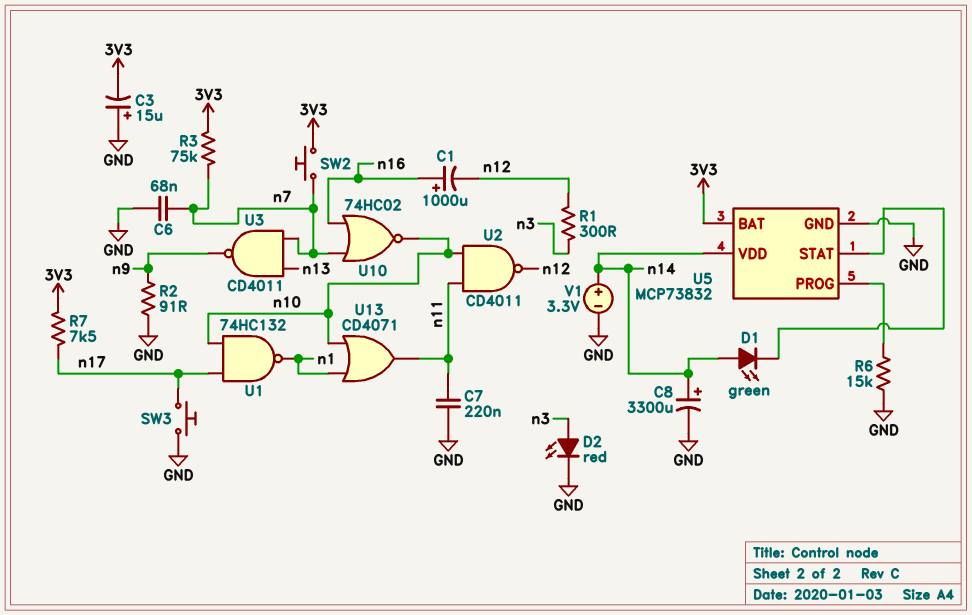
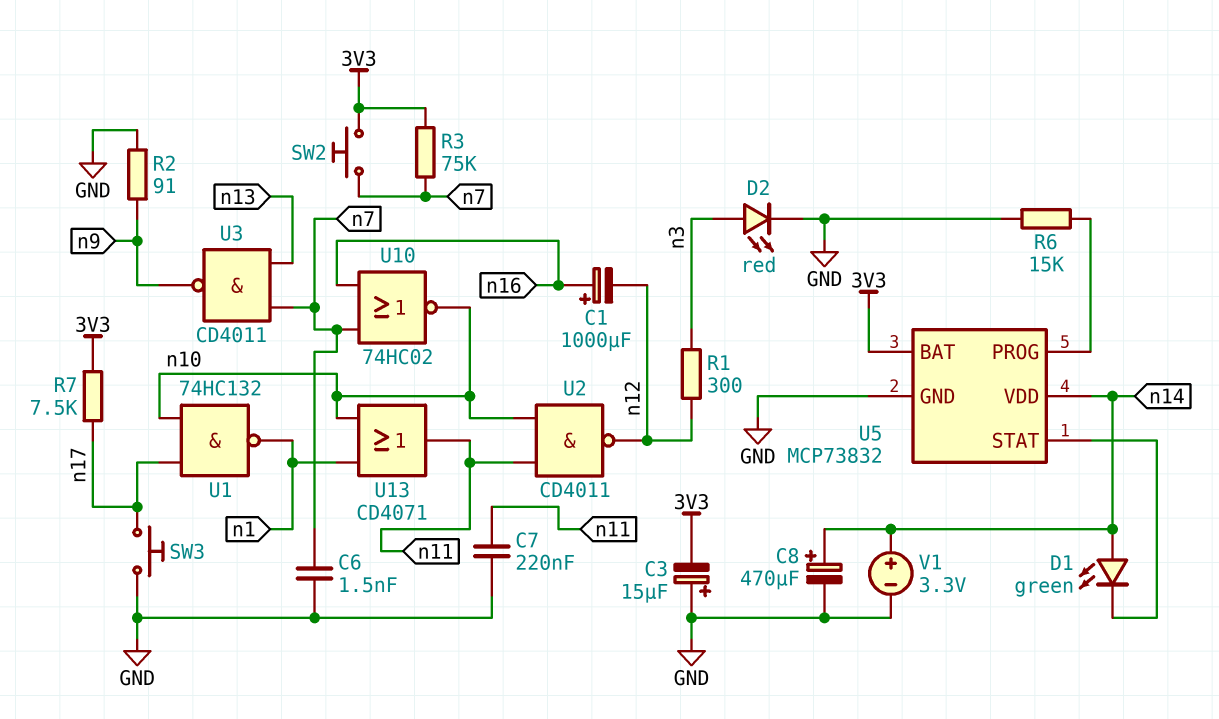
C6: 68nF (GND, n7) -> 1.5nF (GND, n7)
C8: 3300uF (plus n14, minus GND) -> 470uF (plus n14, minus GND)

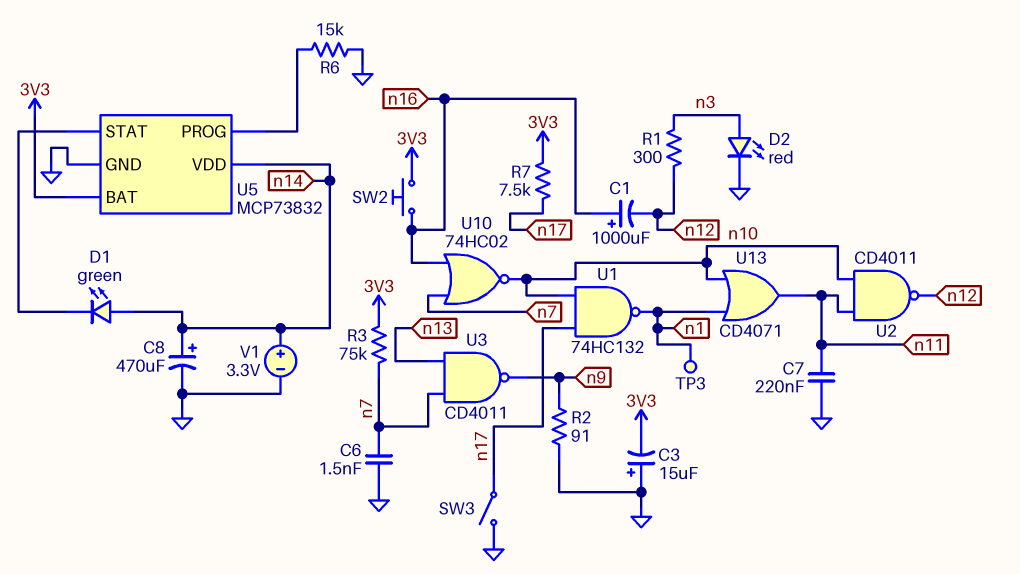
SW2: button (3V3, n7) -> button (3V3, n16)
SW3: button (GND, n17) -> switch (GND, n17)
TP3: none -> test point (n1)

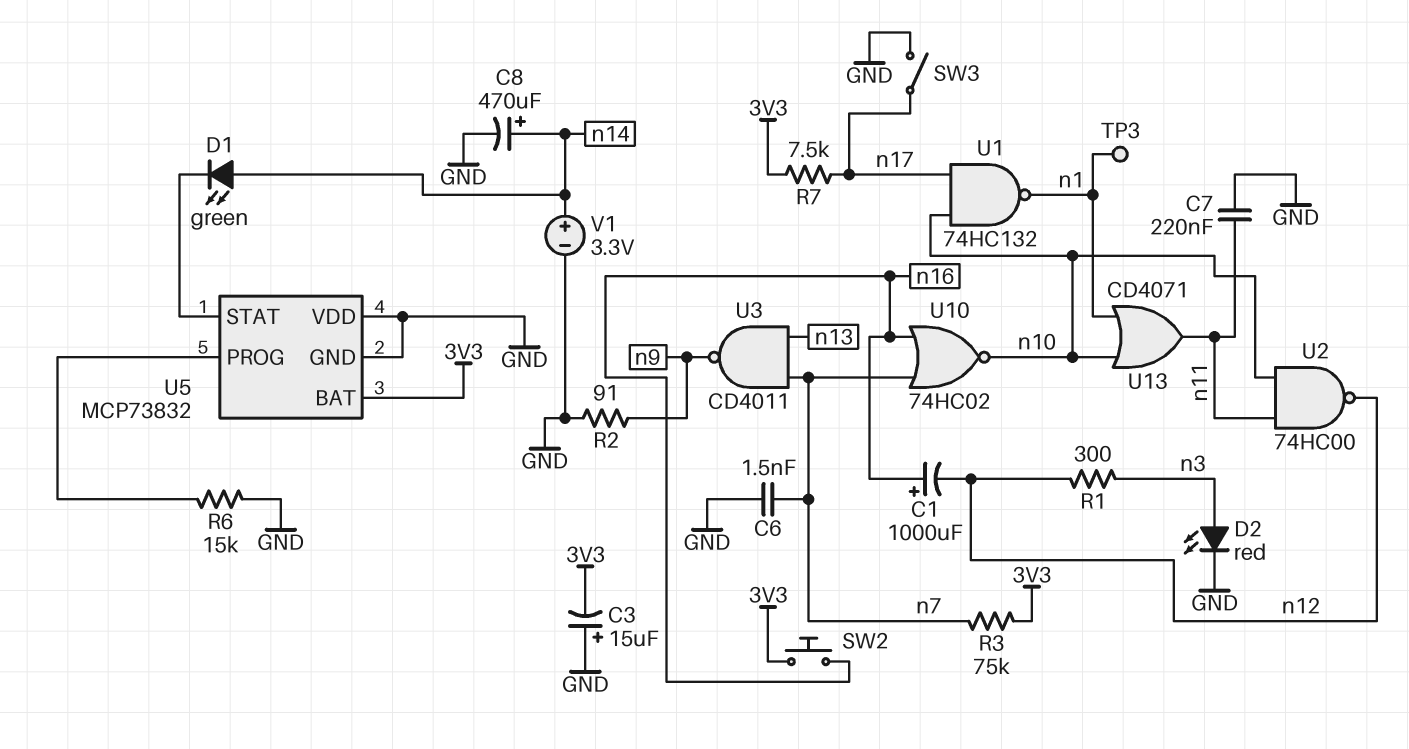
U2: NAND CD4011 (in n10, in n11, out n12) -> NAND 74HC00 (in n10, in n11, out n12)
U5 pin VDD: n14 -> GND

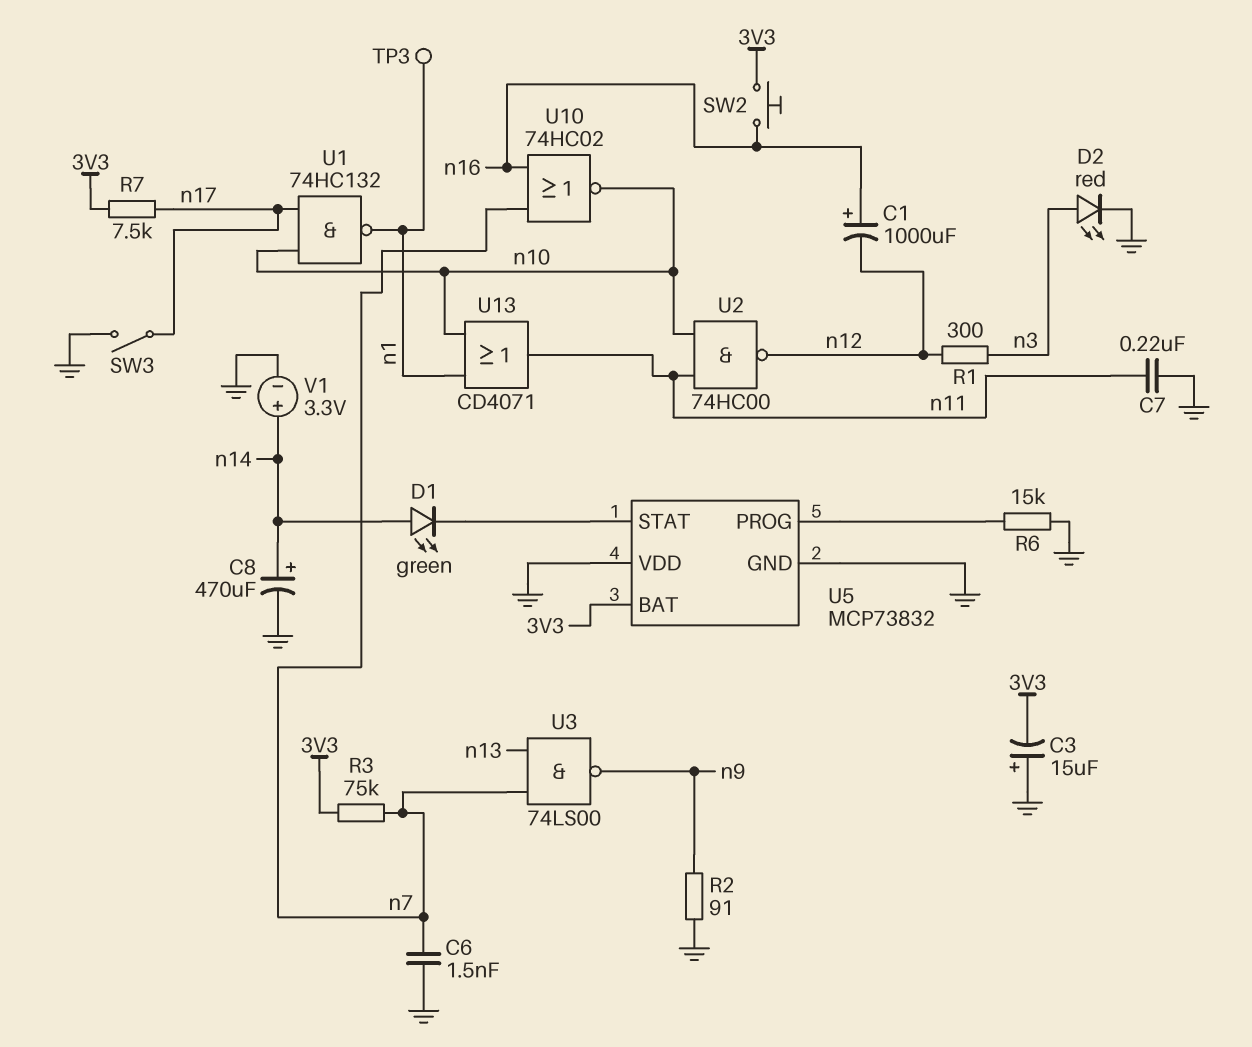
U3: NAND CD4011 (in n7, in n13, out n9) -> NAND 74LS00 (in n7, in n13, out n9)

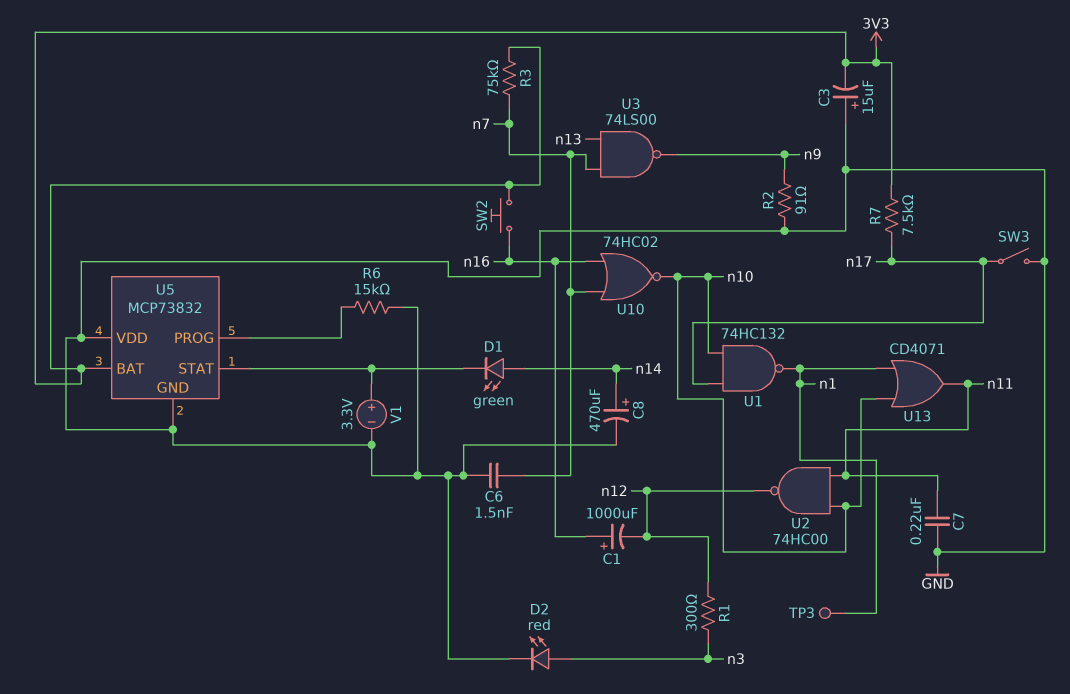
V1: 3.3V (plus n14, minus GND) -> 3.3V (plus U5/STAT, minus GND)

